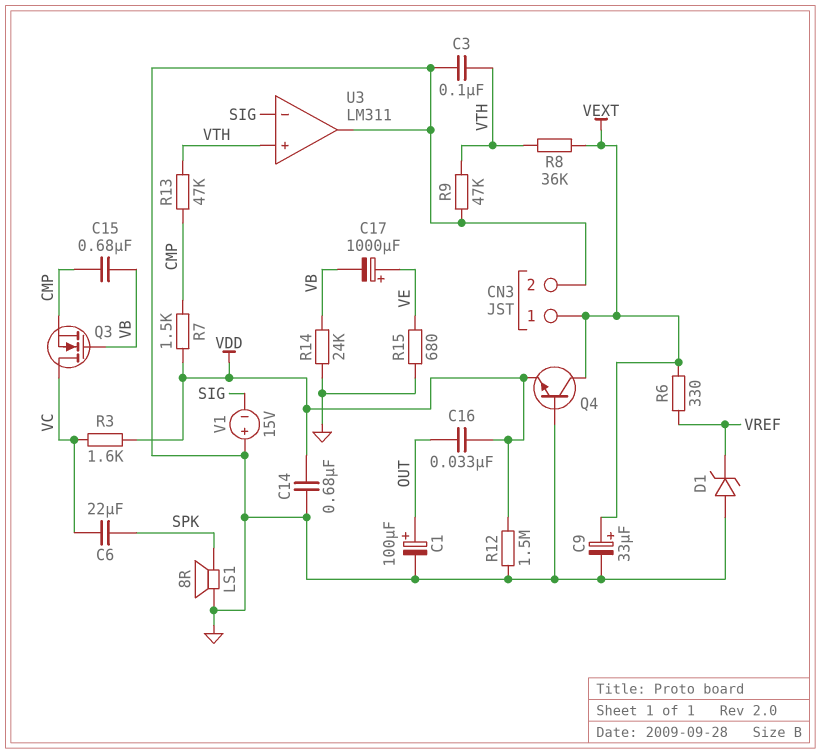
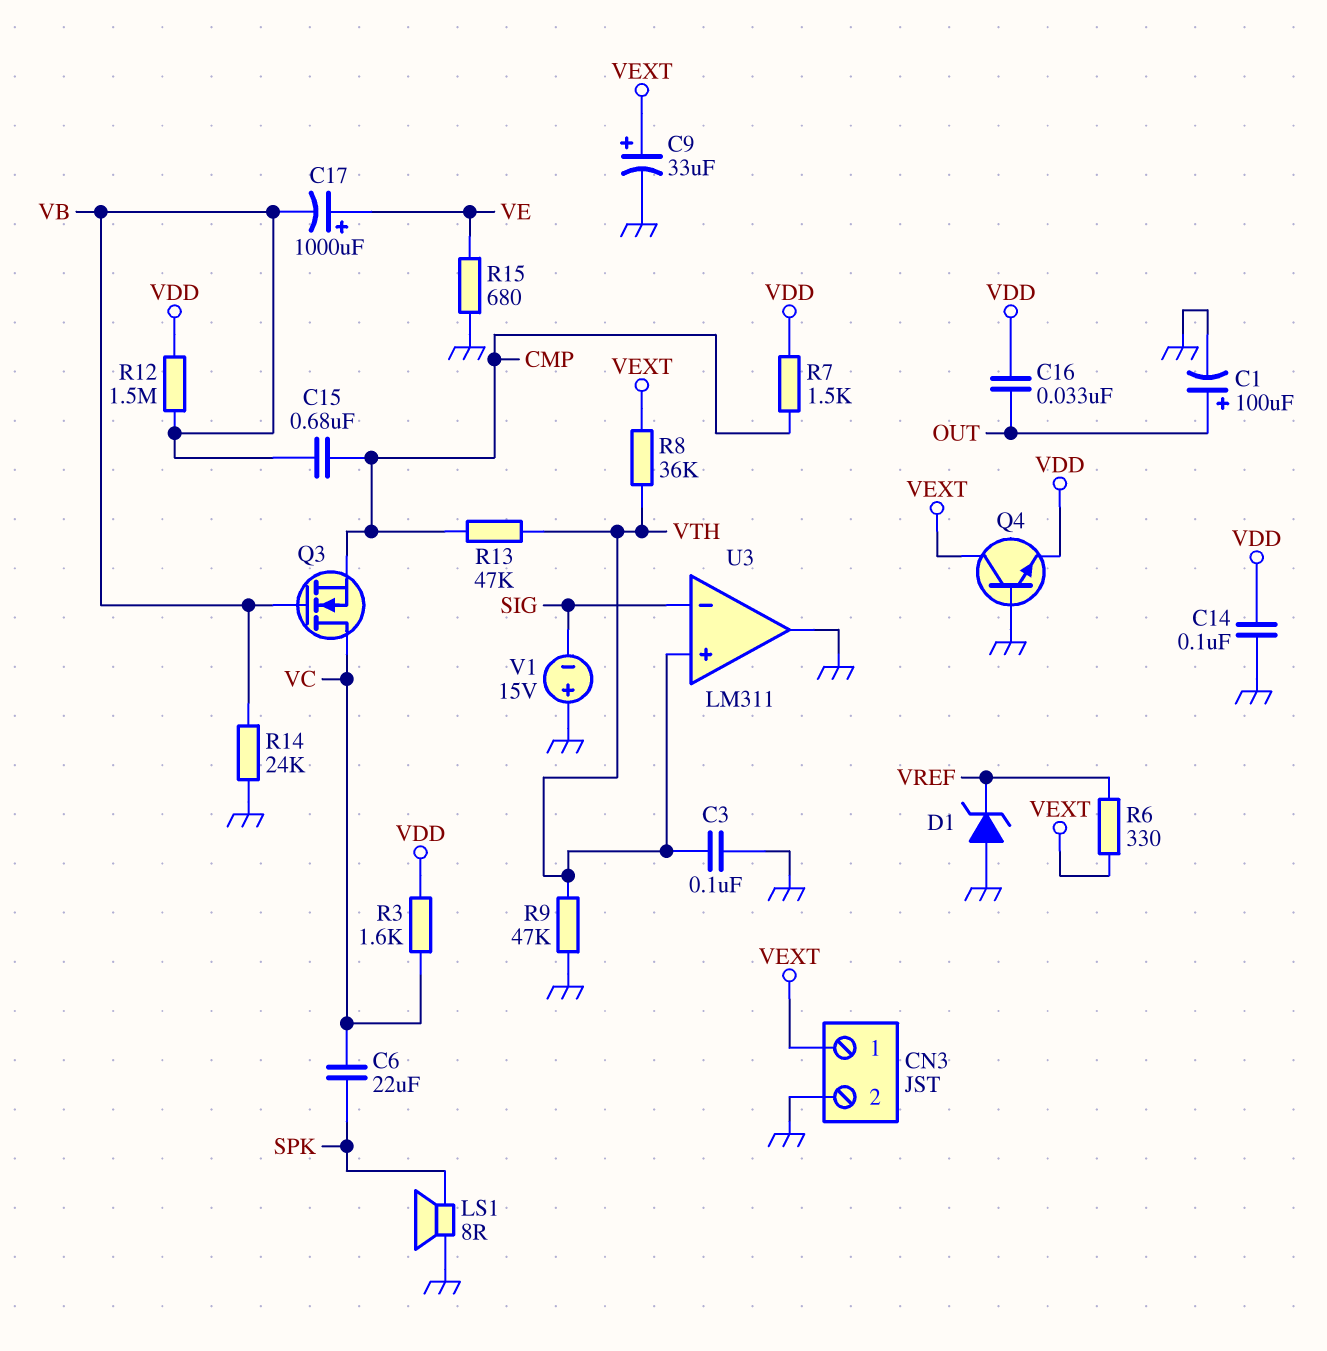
C14: 680nF (GND, VDD) -> 100nF (GND, VDD)
R12: 1.5M (GND, VDD) -> 1.5M (VB, VDD)

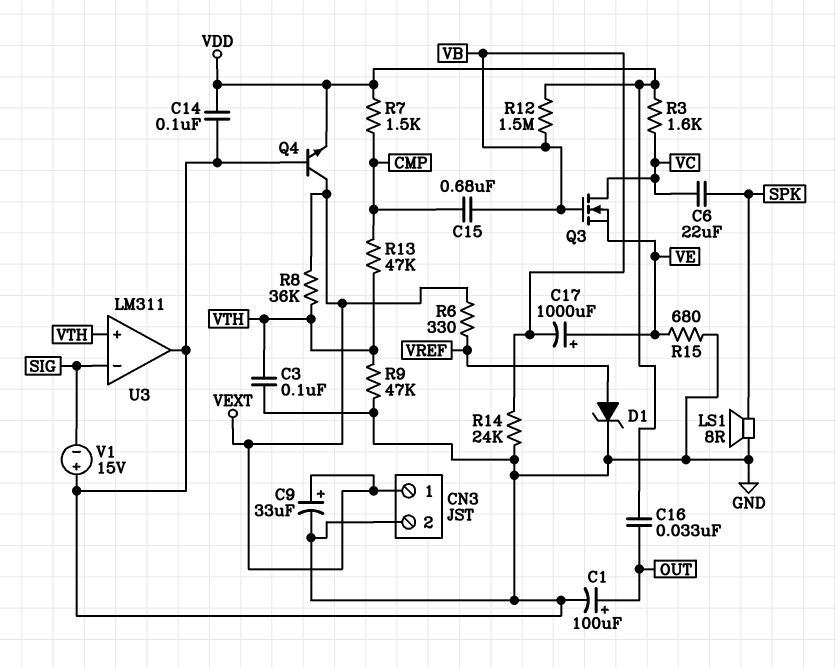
D1: zener (A GND, K VREF) -> zener (A VREF, K GND)
Q3: NMOS (G VB, D VC, S CMP) -> NMOS (G VB, D VC, S VE)

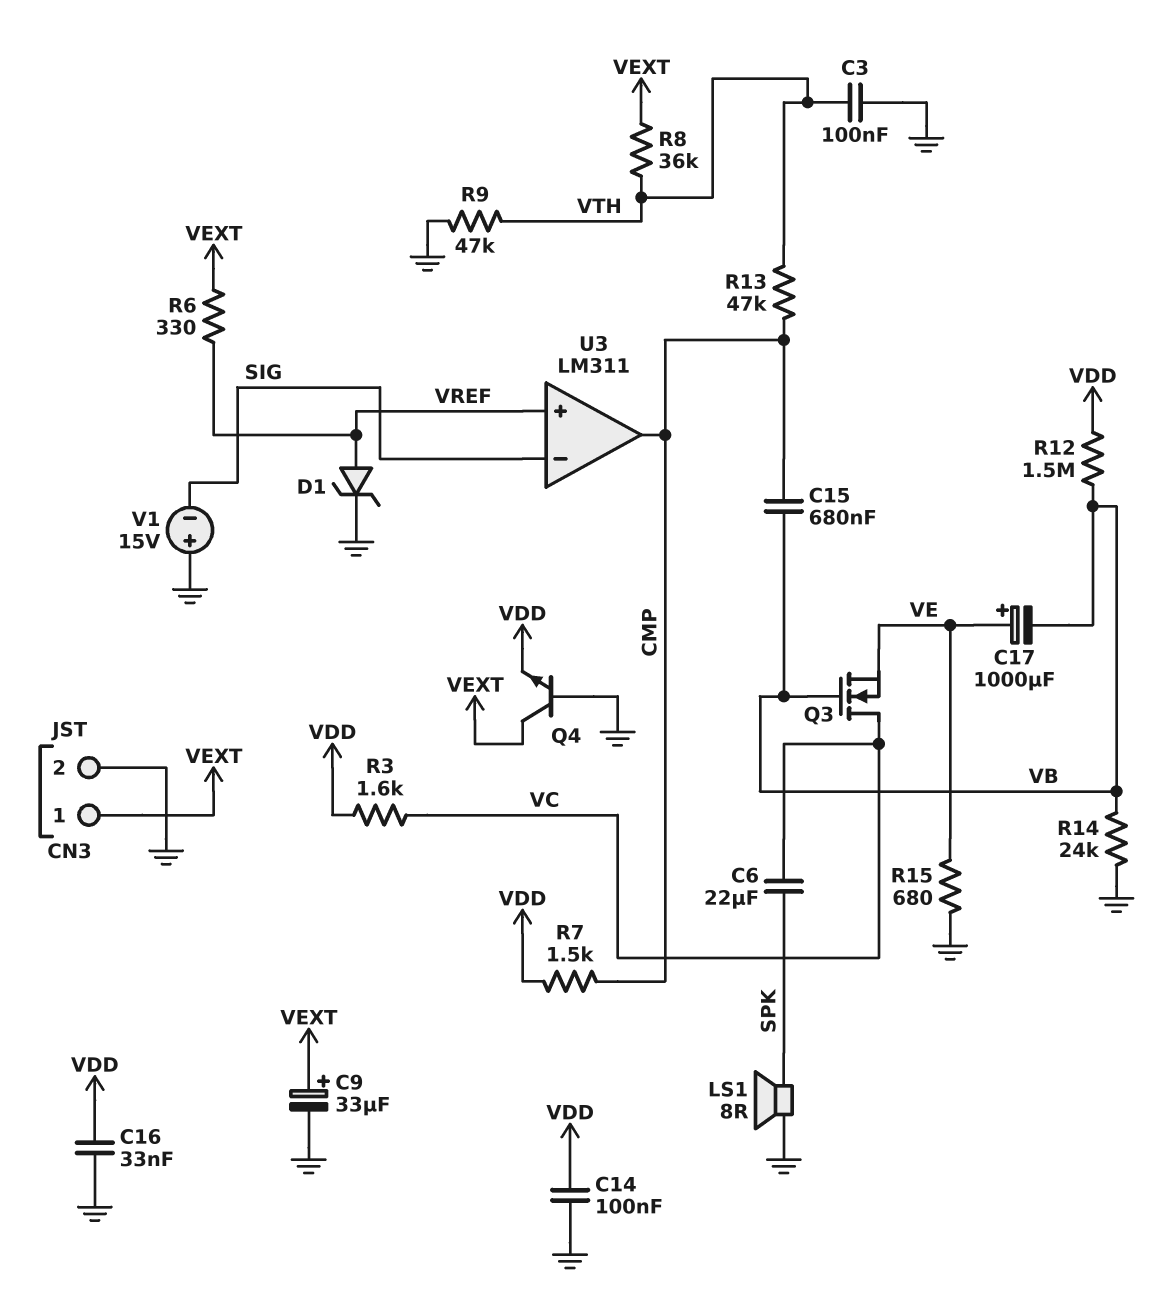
C1: 100uF (plus OUT, minus GND) -> none
C16: 33nF (OUT, VDD) -> 33nF (GND, VDD)
U3 pin in+: VTH -> VREF
U3 pin out: GND -> CMP

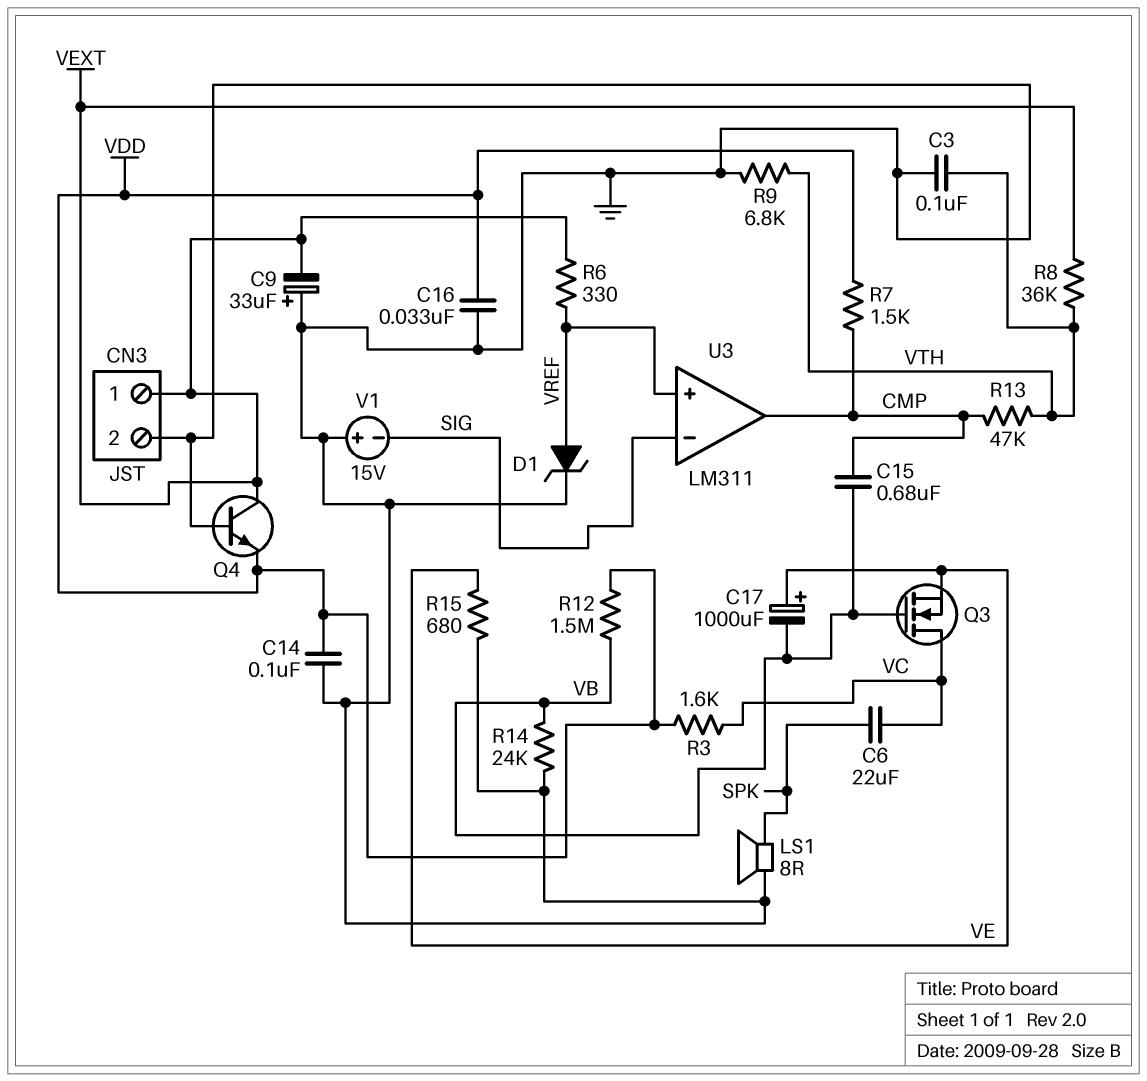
C9: 33uF (plus VEXT, minus GND) -> 33uF (plus GND, minus VEXT)
R9: 47k (GND, VTH) -> 6.8k (GND, VTH)

